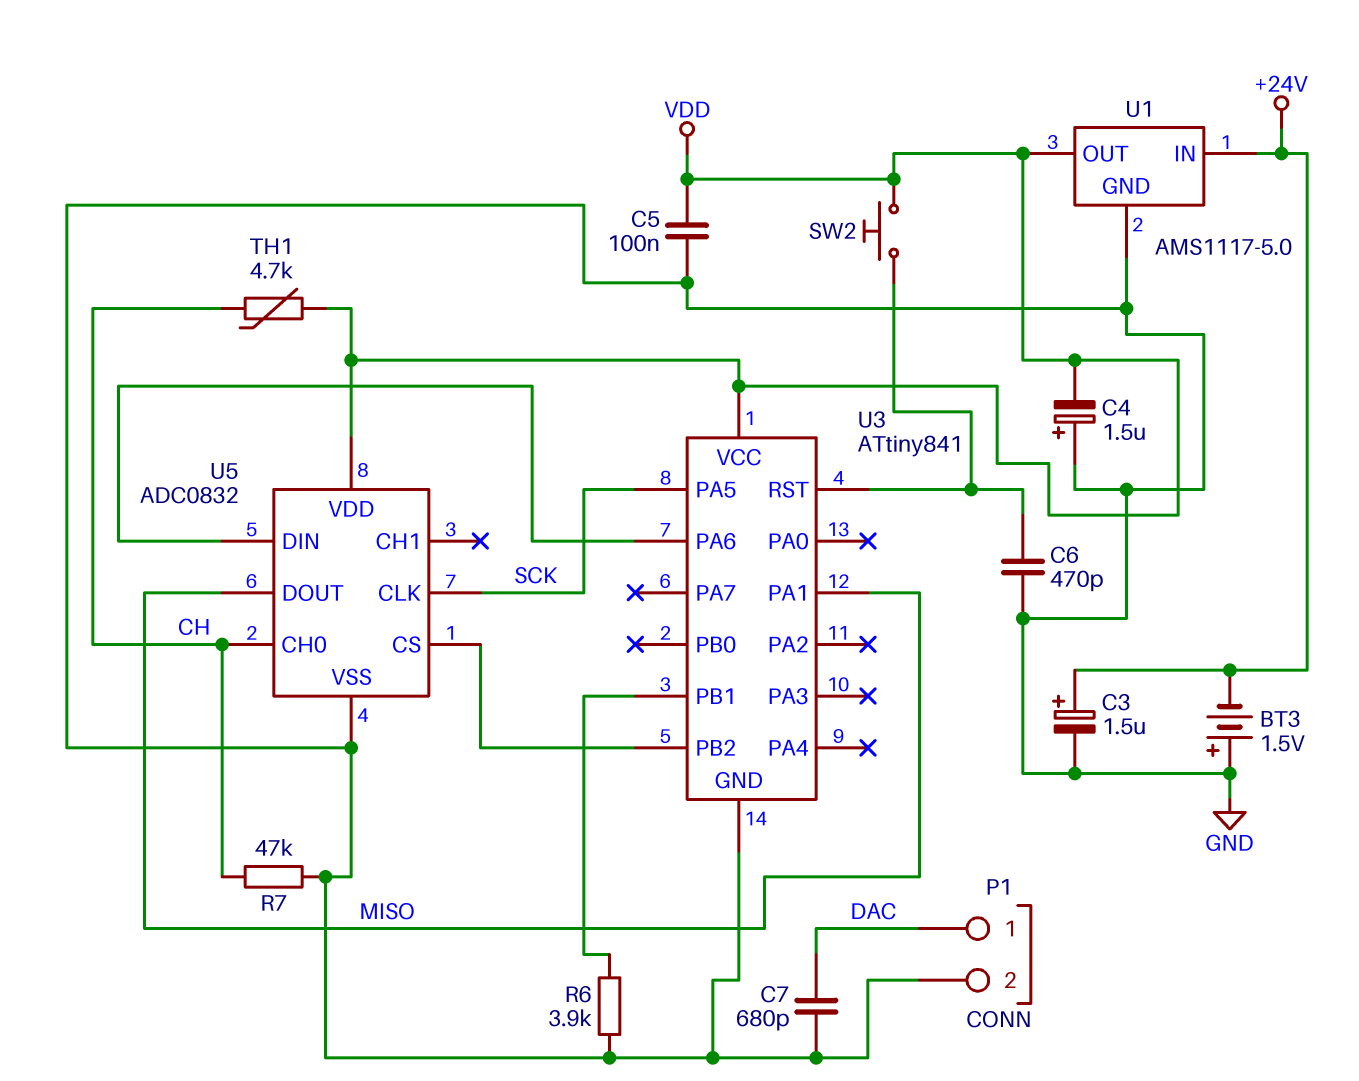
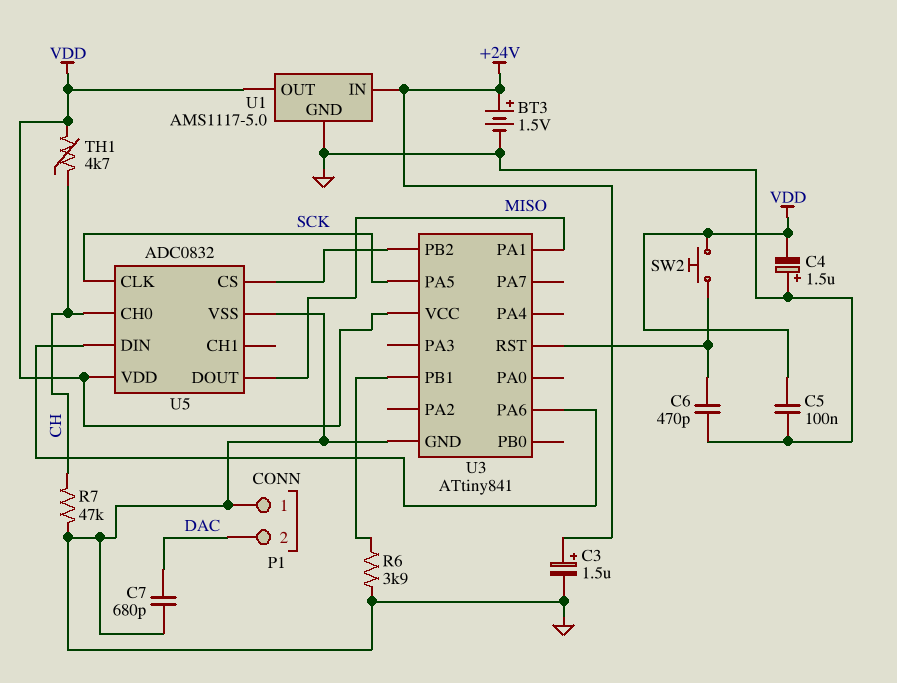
BT3: 1.5V (plus GND, minus +24V) -> 1.5V (plus +24V, minus GND)
P1 pin 1: DAC -> GND
P1 pin 2: GND -> DAC

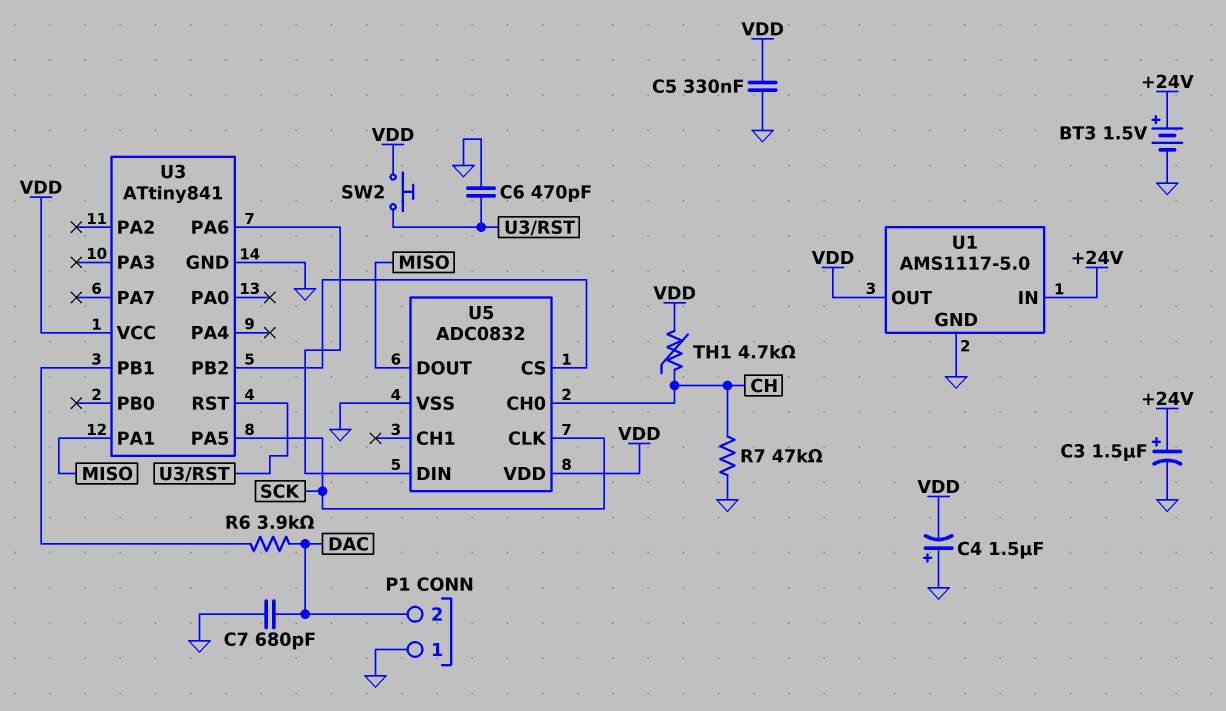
C5: 100nF (GND, VDD) -> 330nF (GND, VDD)
R6: 3.9k (GND, U3/PB1) -> 3.9k (DAC, U3/PB1)

